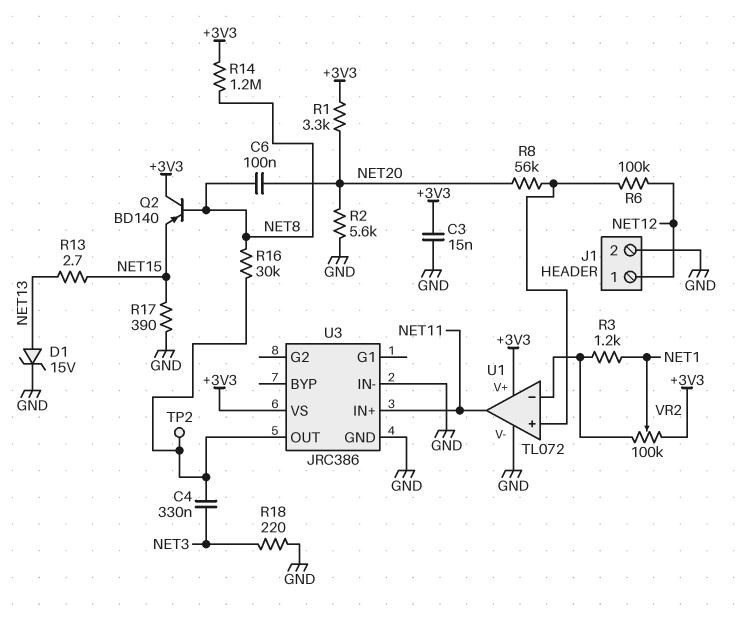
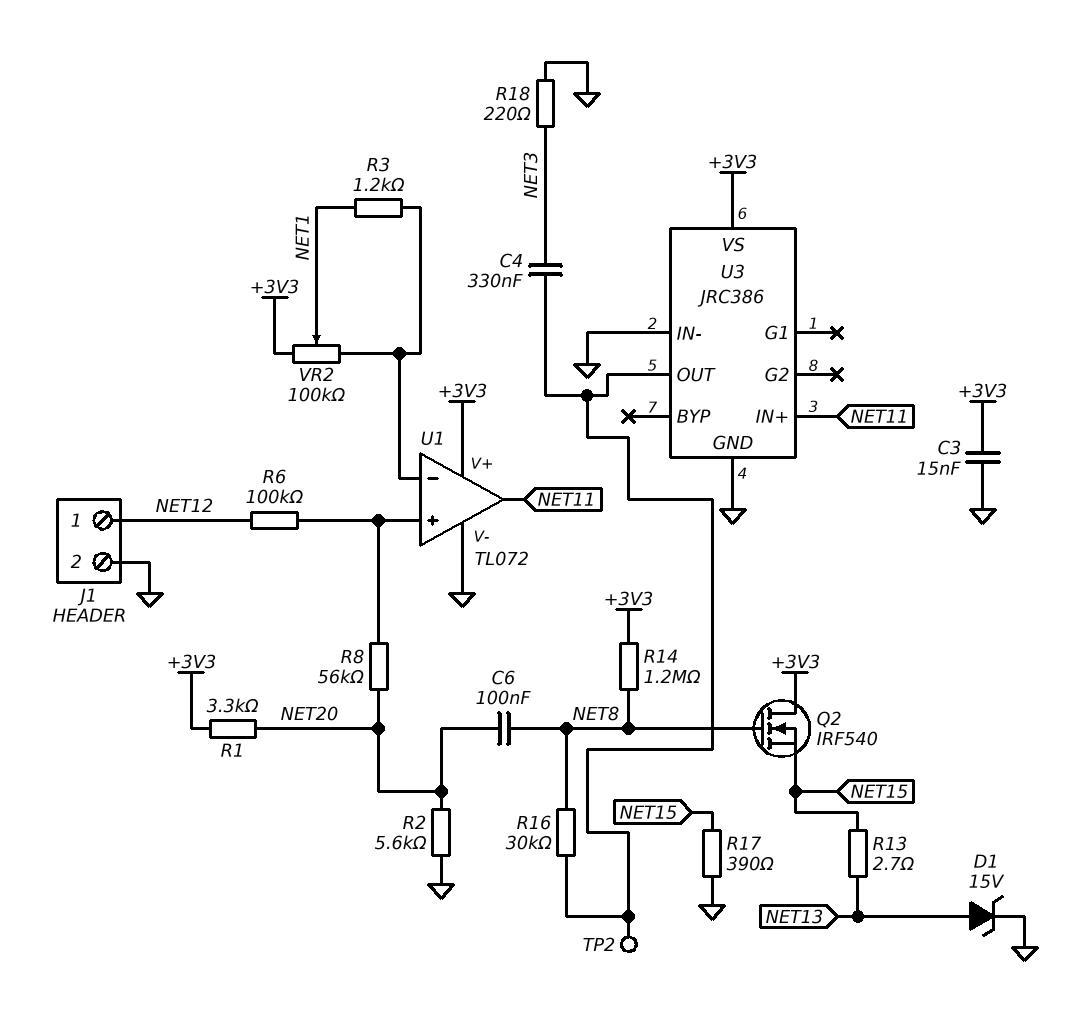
Q2: PNP BD140 (B NET8, C +3V3, E NET15) -> NMOS IRF540 (G NET8, D +3V3, S NET15)

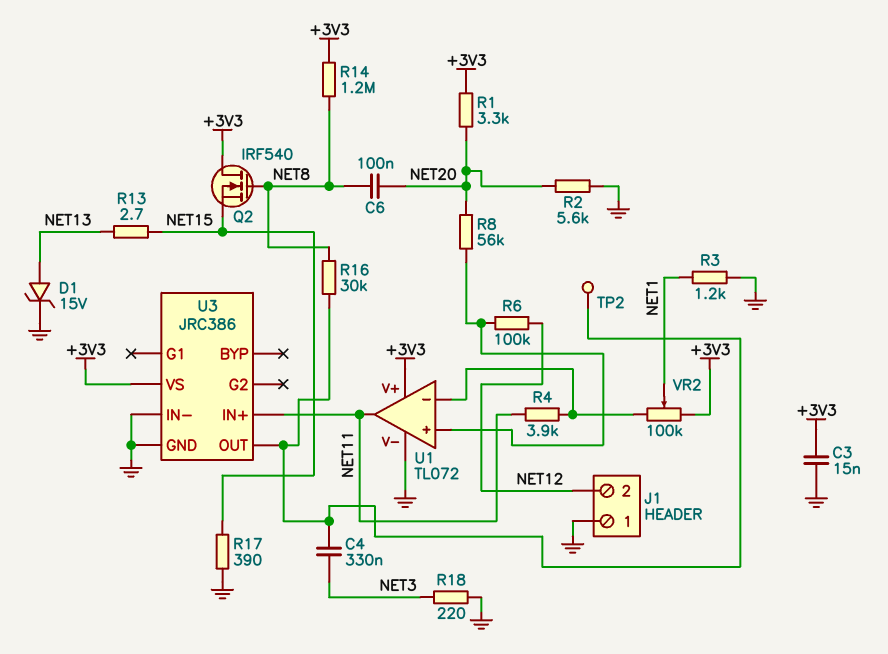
J1 pin 1: NET12 -> GND
J1 pin 2: GND -> NET12
R3: 1.2k (NET1, U1/in-) -> 1.2k (GND, NET1)
R4: none -> 3.9k (NET11, U1/in-)

